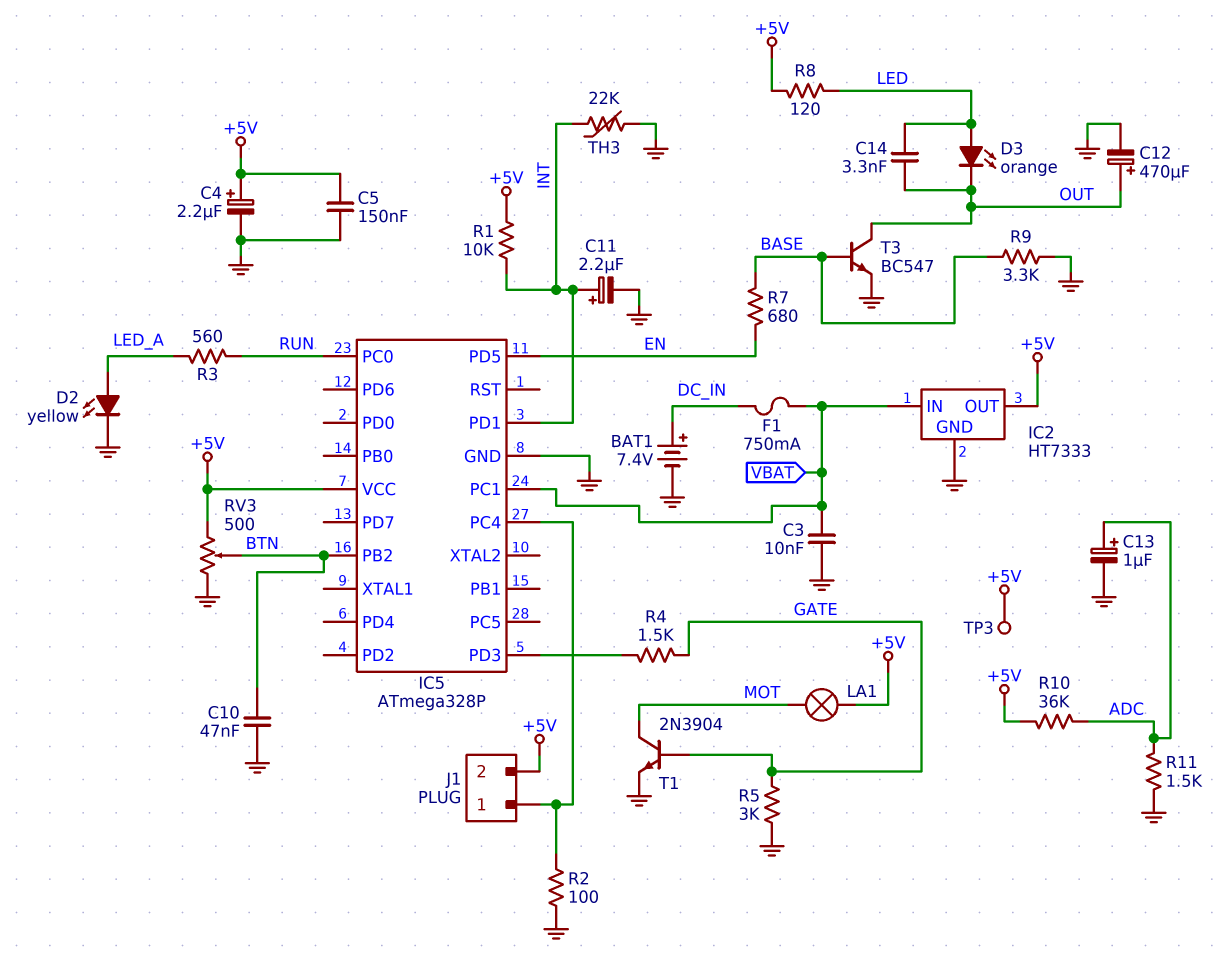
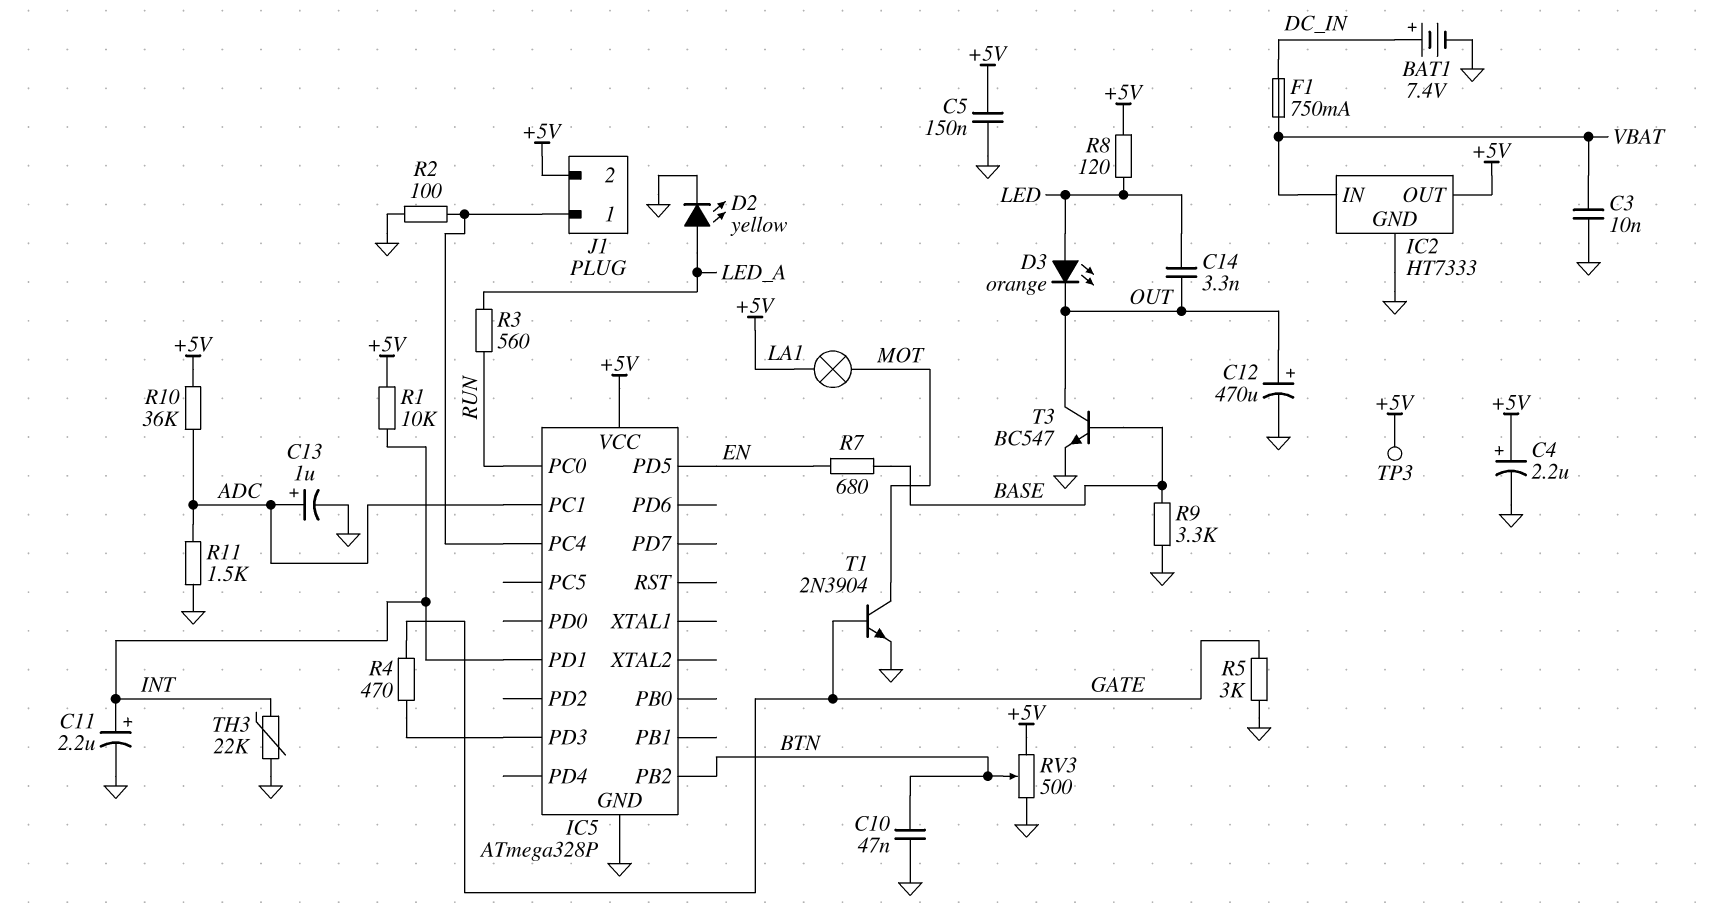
IC5 pin PC1: VBAT -> ADC
R4: 1.5k (GATE, IC5/PD3) -> 470 (GATE, IC5/PD3)

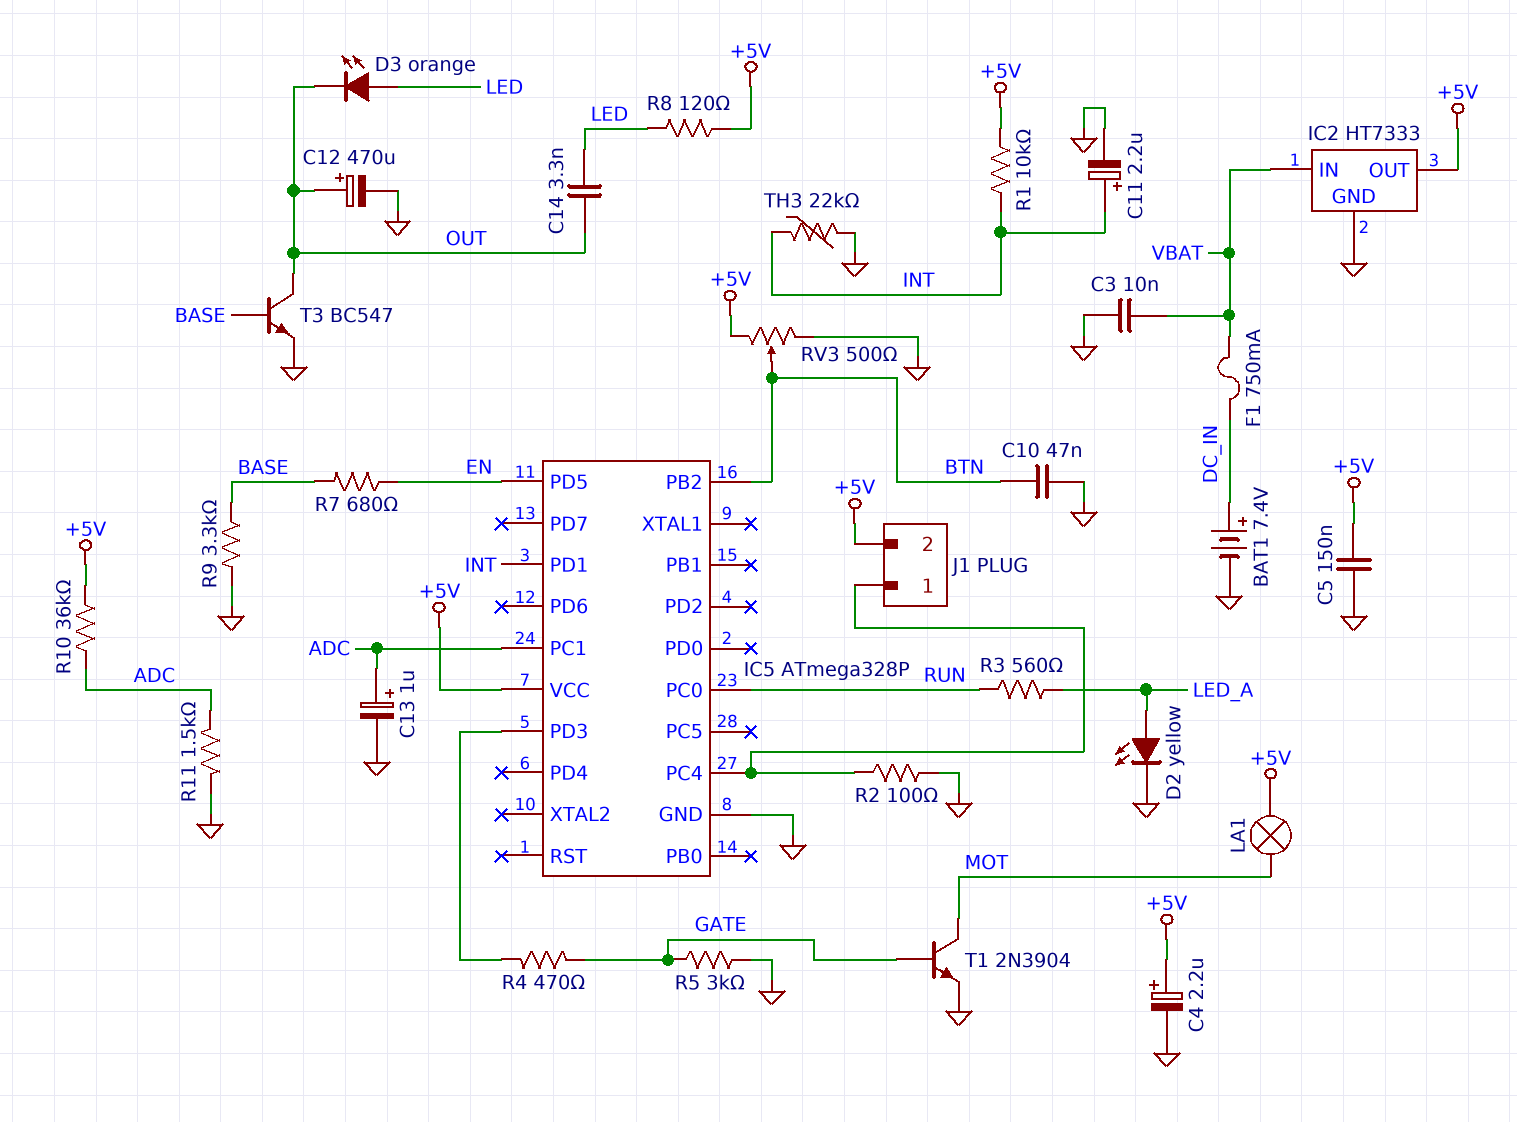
TP3: test point (+5V) -> none

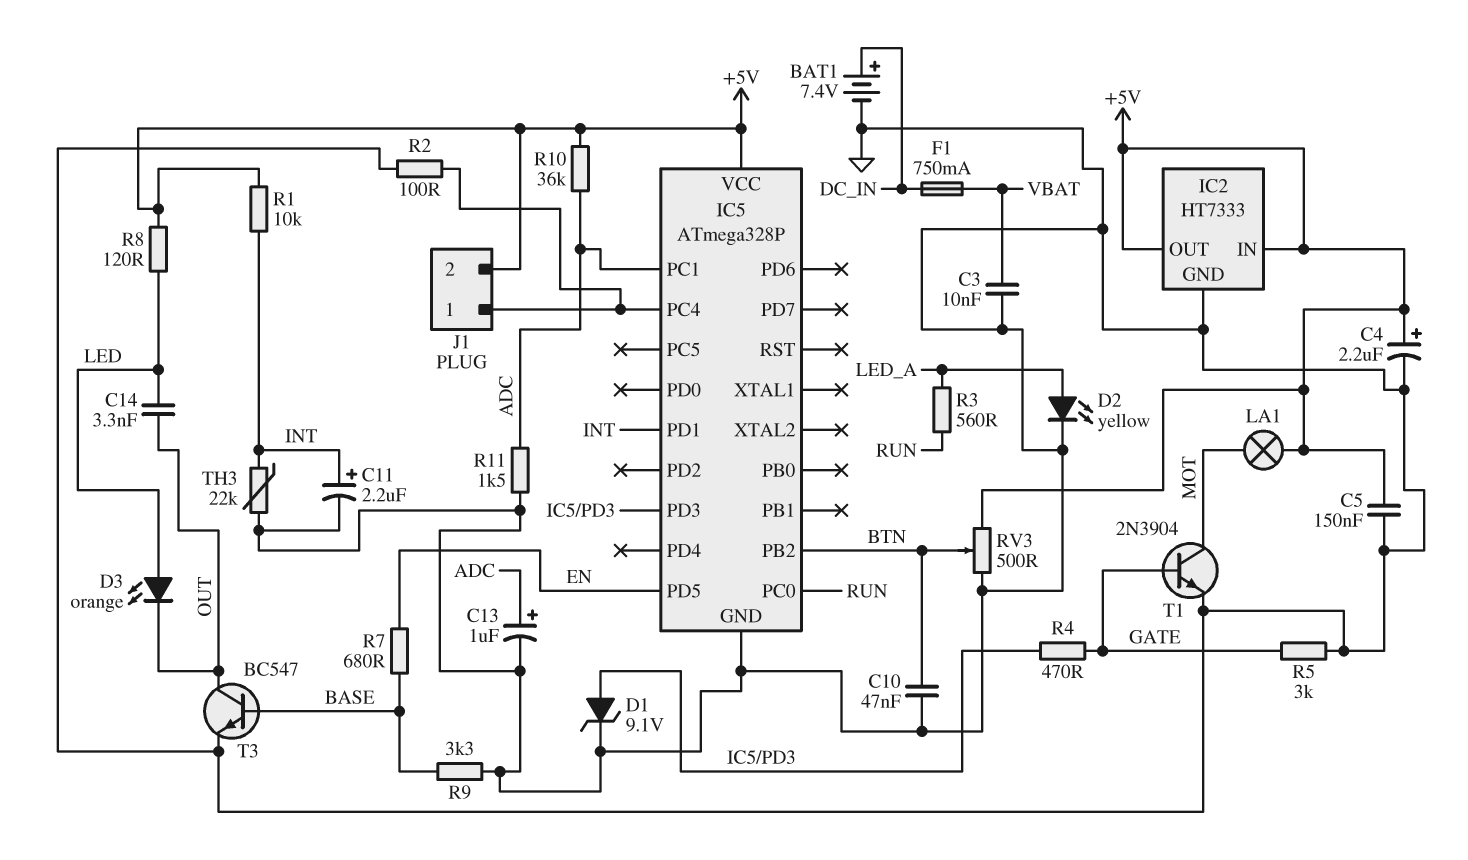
C12: 470uF (plus OUT, minus GND) -> none
D1: none -> zener 9.1V (A IC5/PD3, K GND)
IC2 pin IN: VBAT -> +5V

